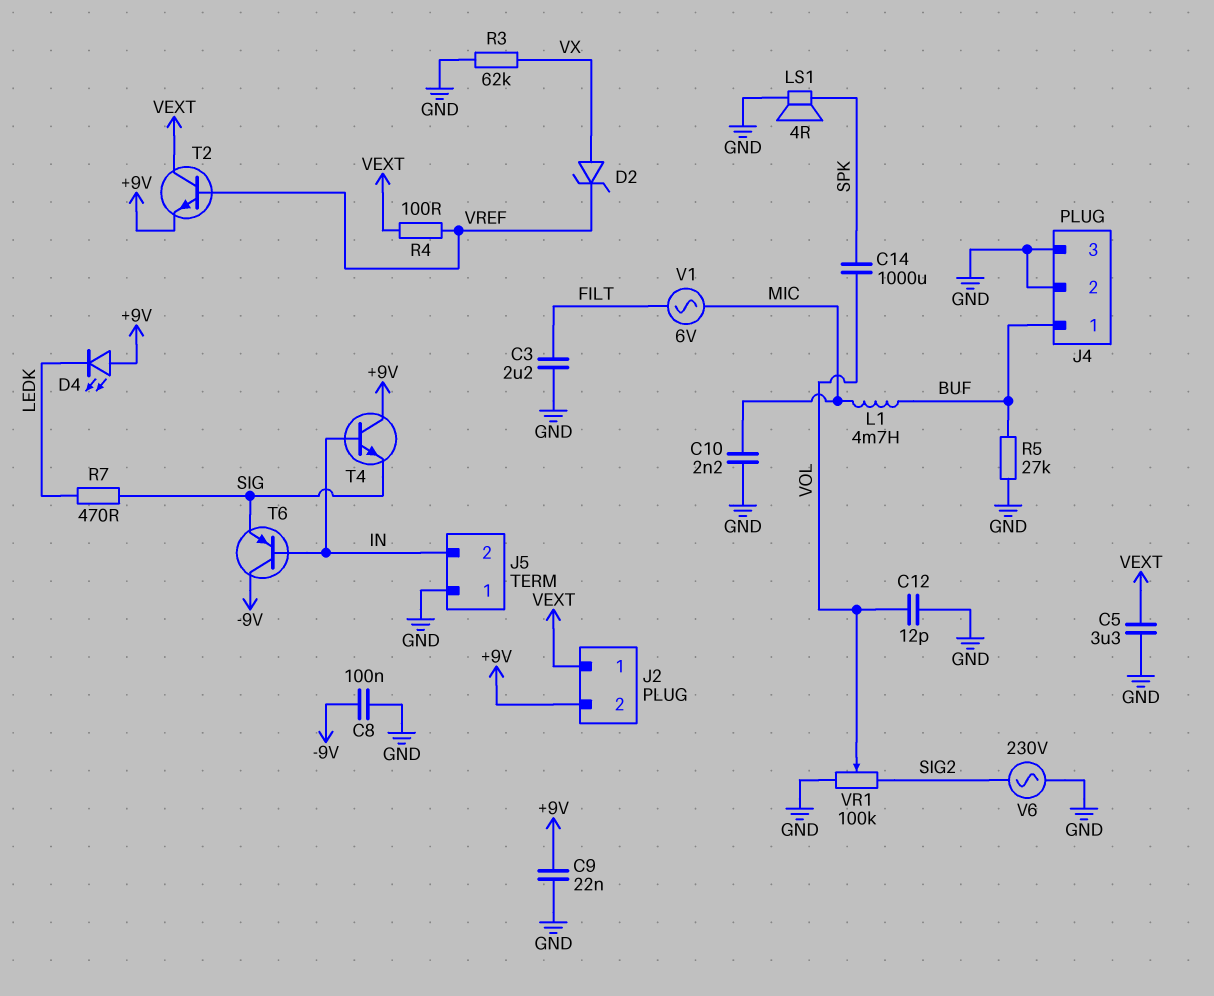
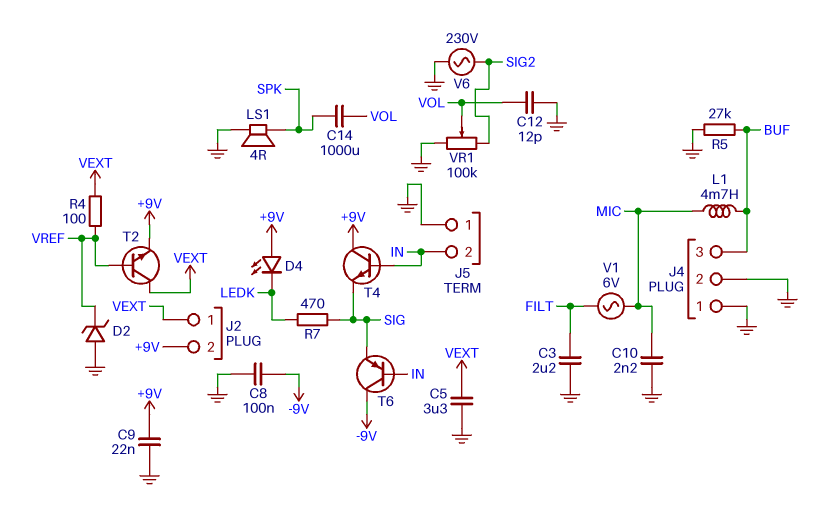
D2: zener (A VX, K VREF) -> zener (A GND, K VREF)
J4 pin 1: BUF -> GND
J4 pin 3: GND -> BUF
R3: 62k (GND, VX) -> none

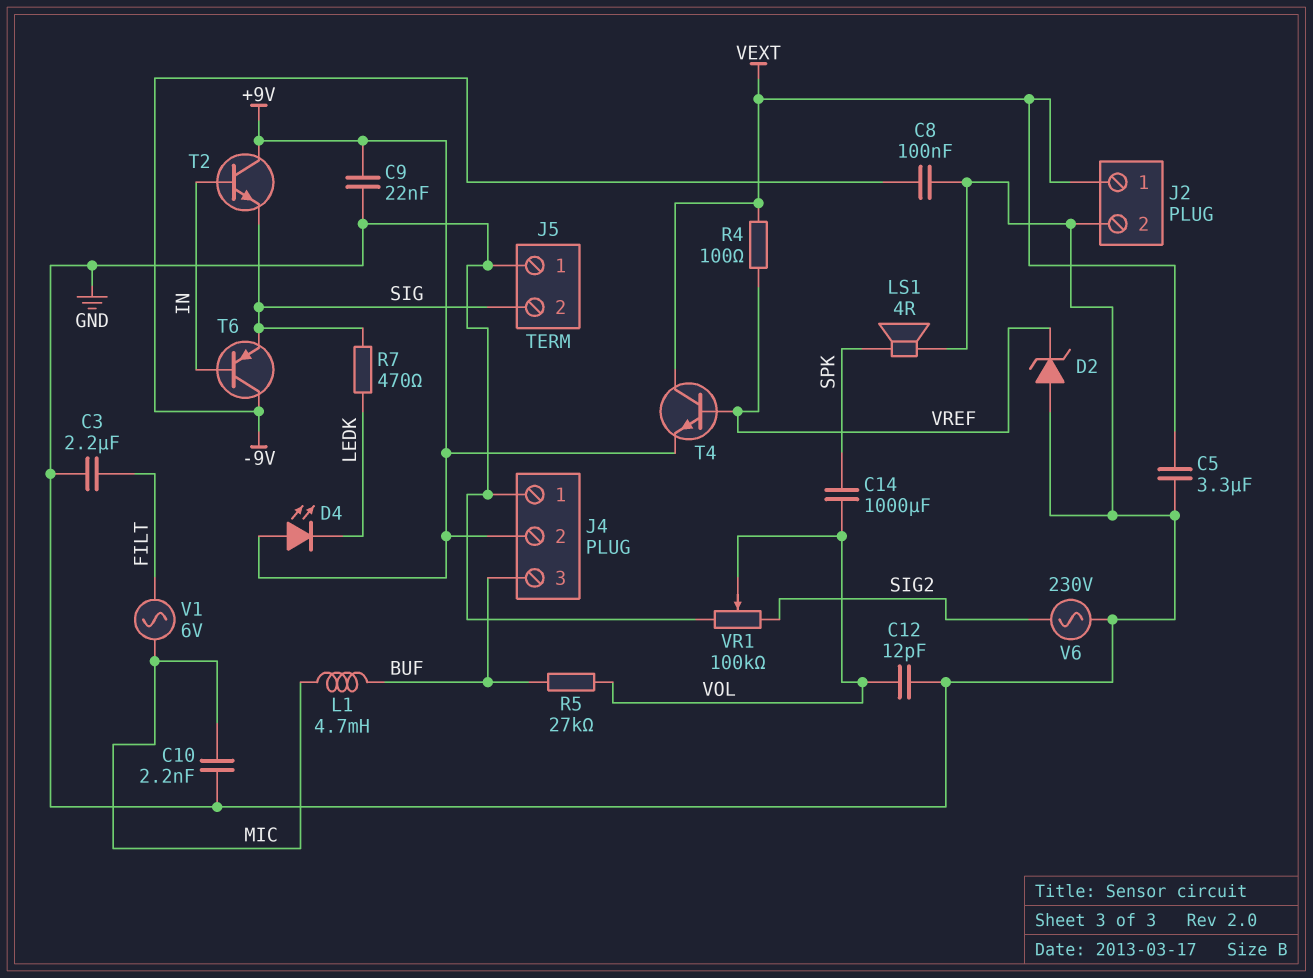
J2 pin 2: +9V -> GND
J4 pin 2: GND -> +9V
J5 pin 2: IN -> SIG
R5: 27k (BUF, GND) -> 27k (BUF, VOL)
T2: NPN (B VREF, C VEXT, E +9V) -> NPN (B IN, C +9V, E SIG)
T4: NPN (B IN, C +9V, E SIG) -> NPN (B VREF, C VEXT, E +9V)

